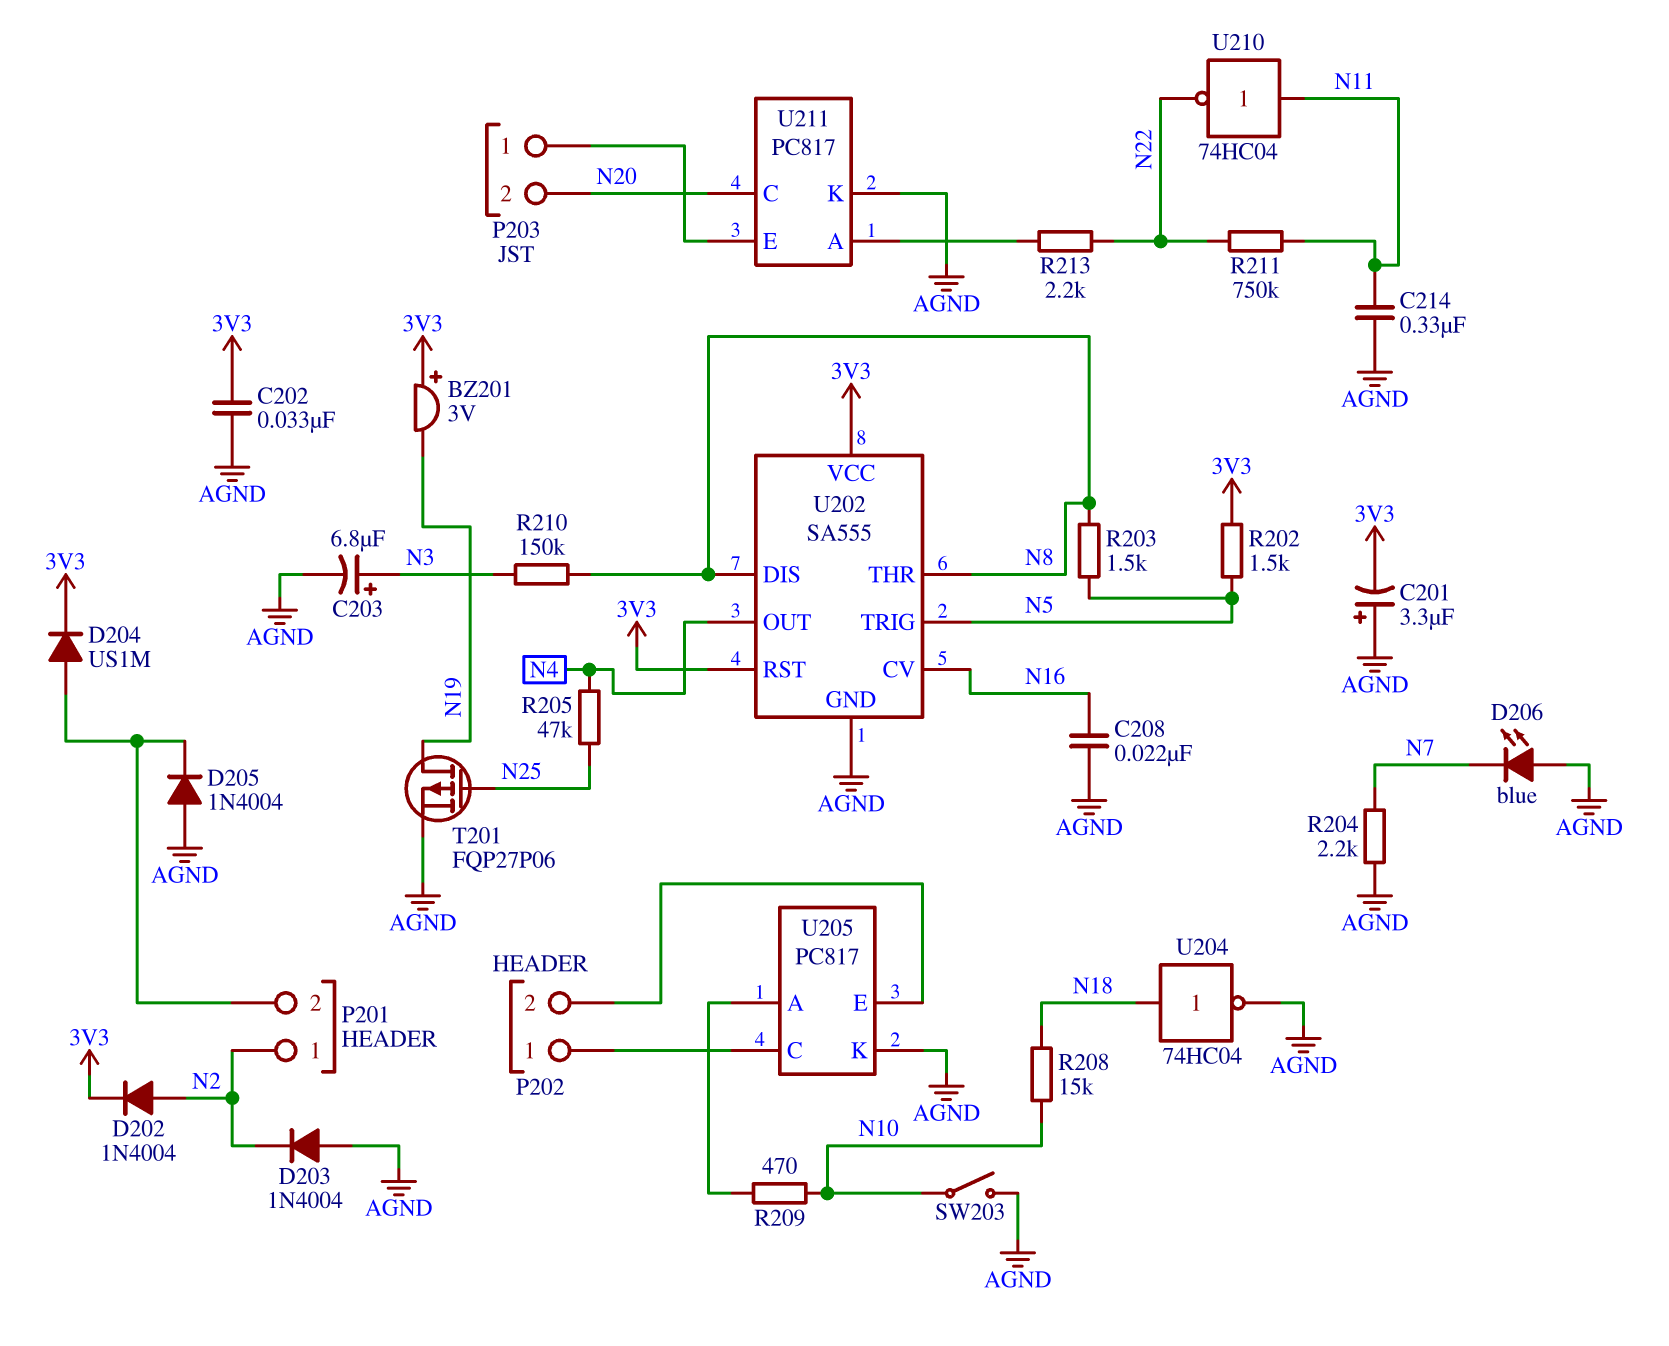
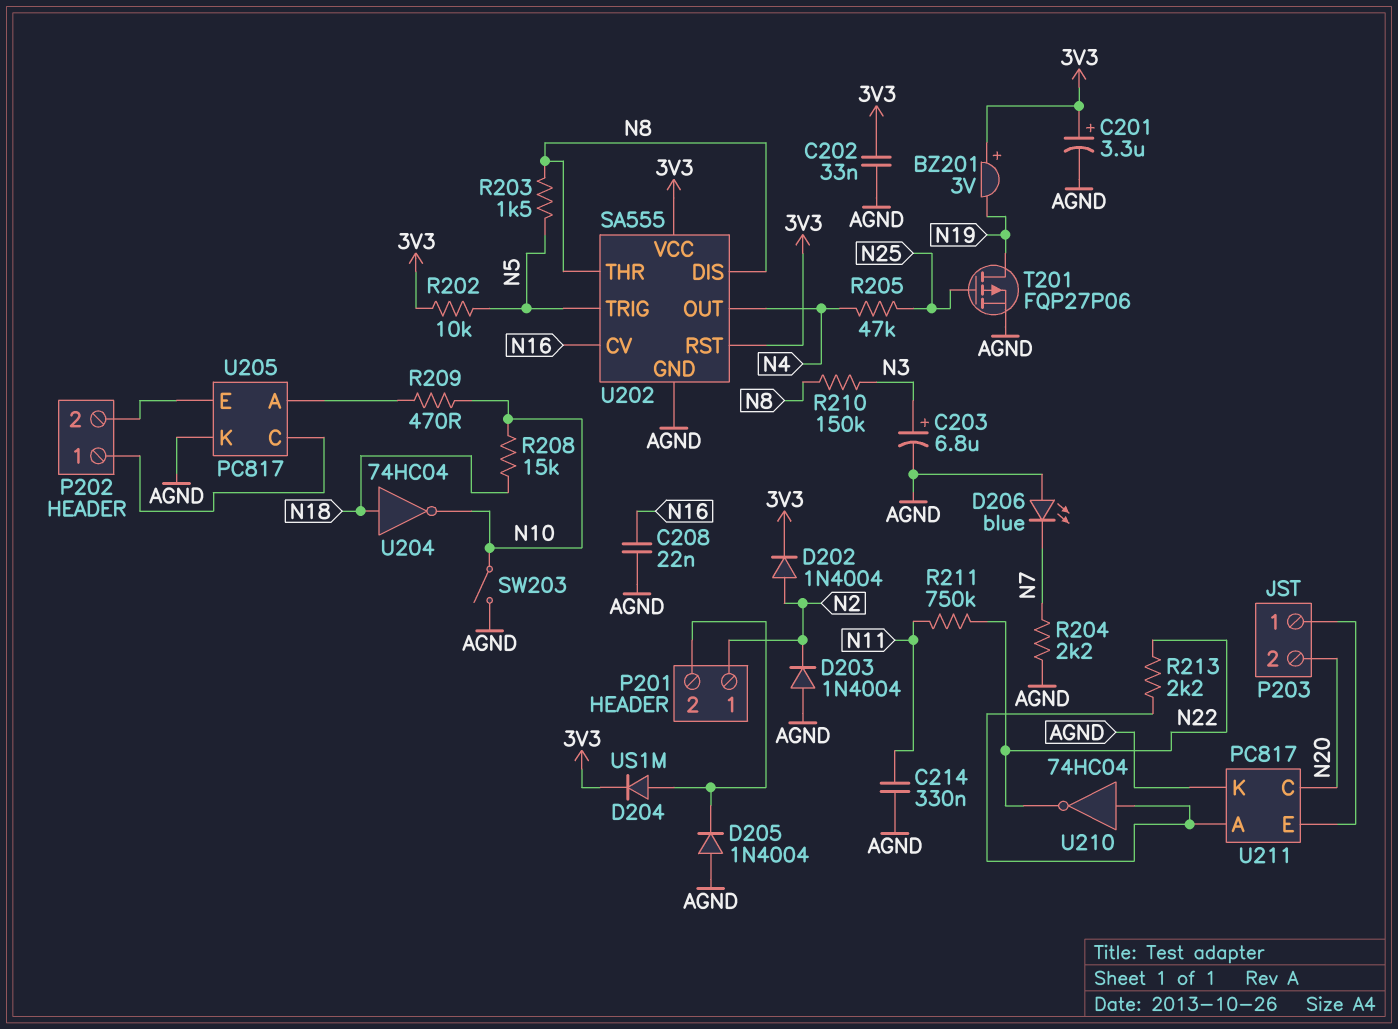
C201: 3.3uF (plus AGND, minus 3V3) -> 3.3uF (plus 3V3, minus AGND)
R202: 1.5k (3V3, N5) -> 10k (3V3, N5)
U204: NOT 74HC04 (in N18, out AGND) -> NOT 74HC04 (in N18, out N10)
U210: NOT 74HC04 (in N11, out N22) -> NOT 74HC04 (in U211/A, out N22)

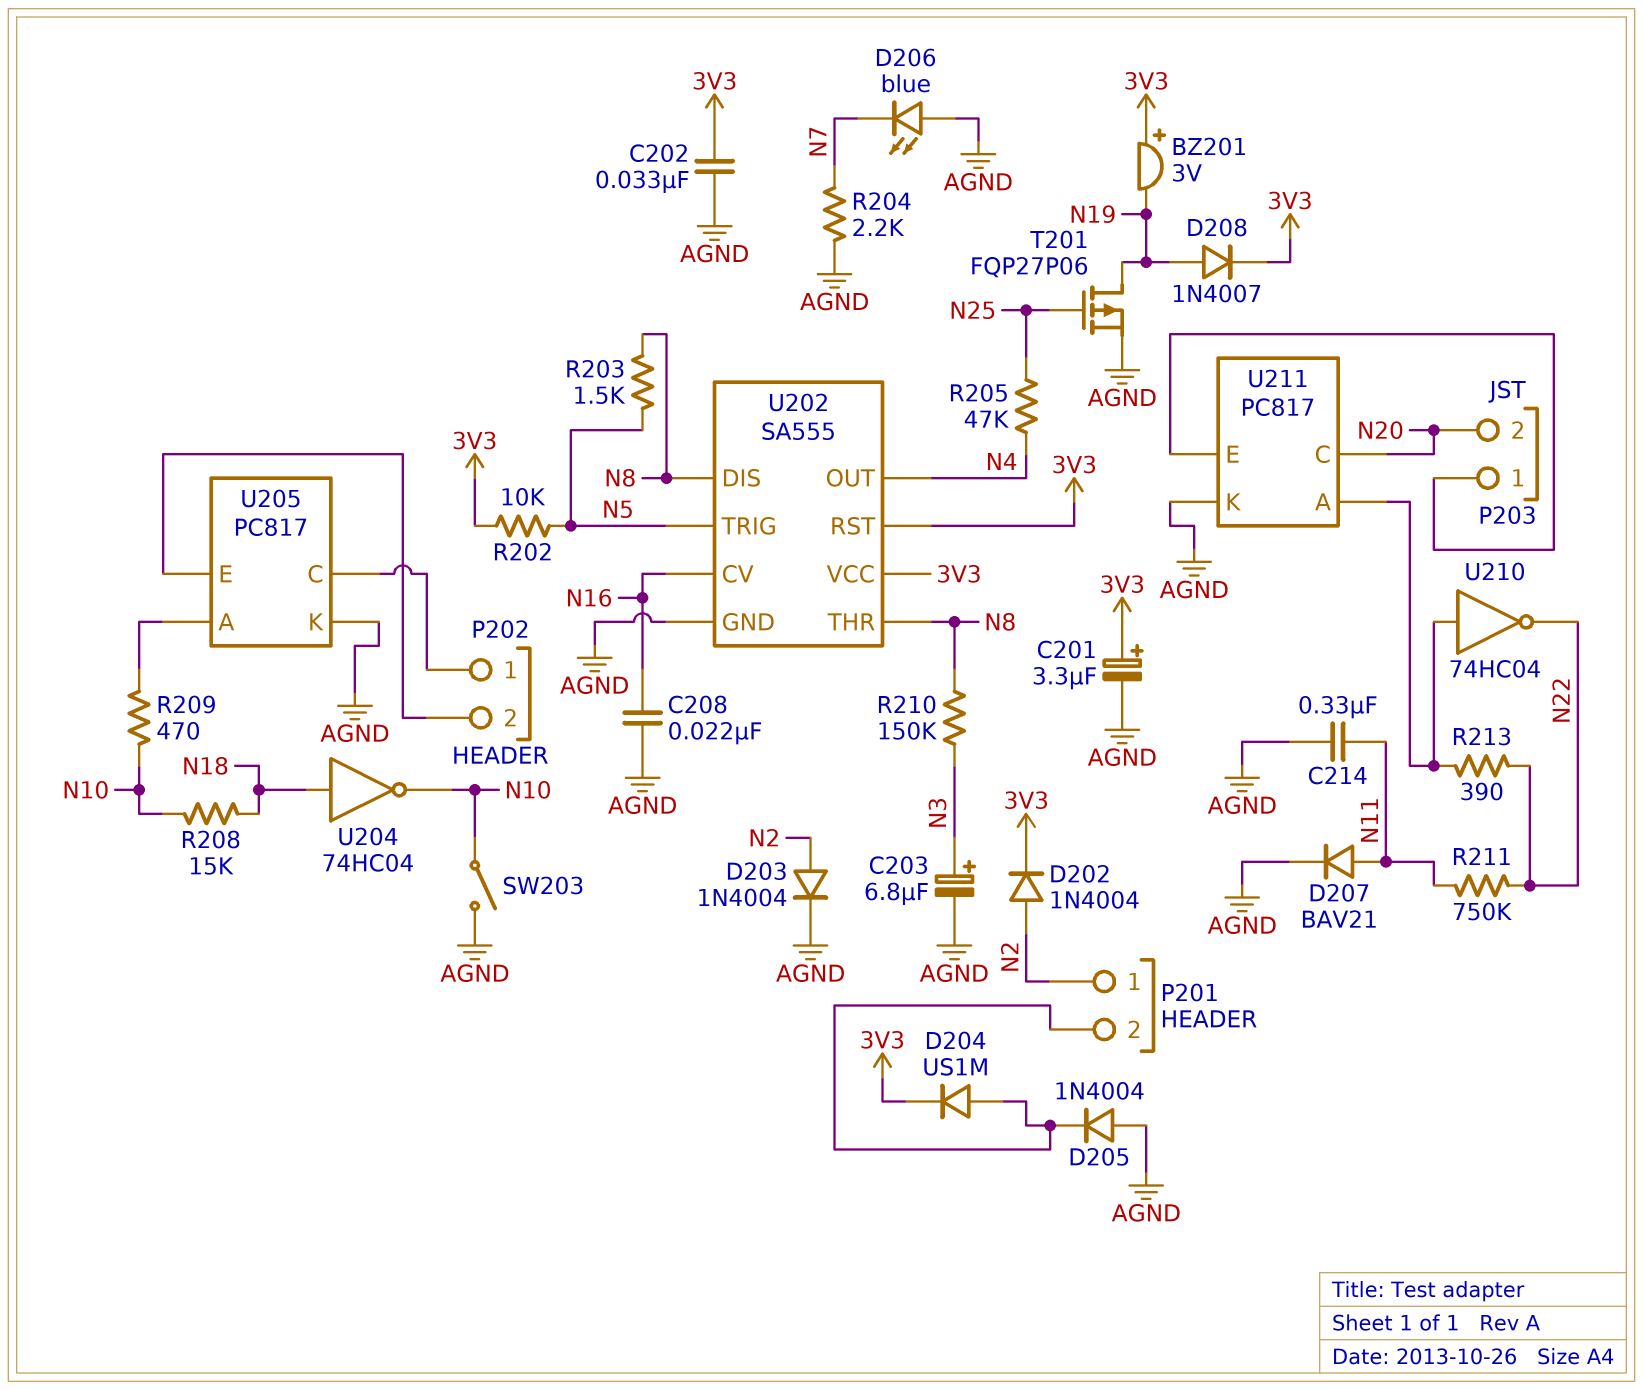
D203: diode 1N4004 (A AGND, K N2) -> diode 1N4004 (A N2, K AGND)
D207: none -> diode BAV21 (A N11, K AGND)
D208: none -> diode 1N4007 (A N19, K 3V3)
R213: 2.2k (N22, U211/A) -> 390 (N22, U211/A)

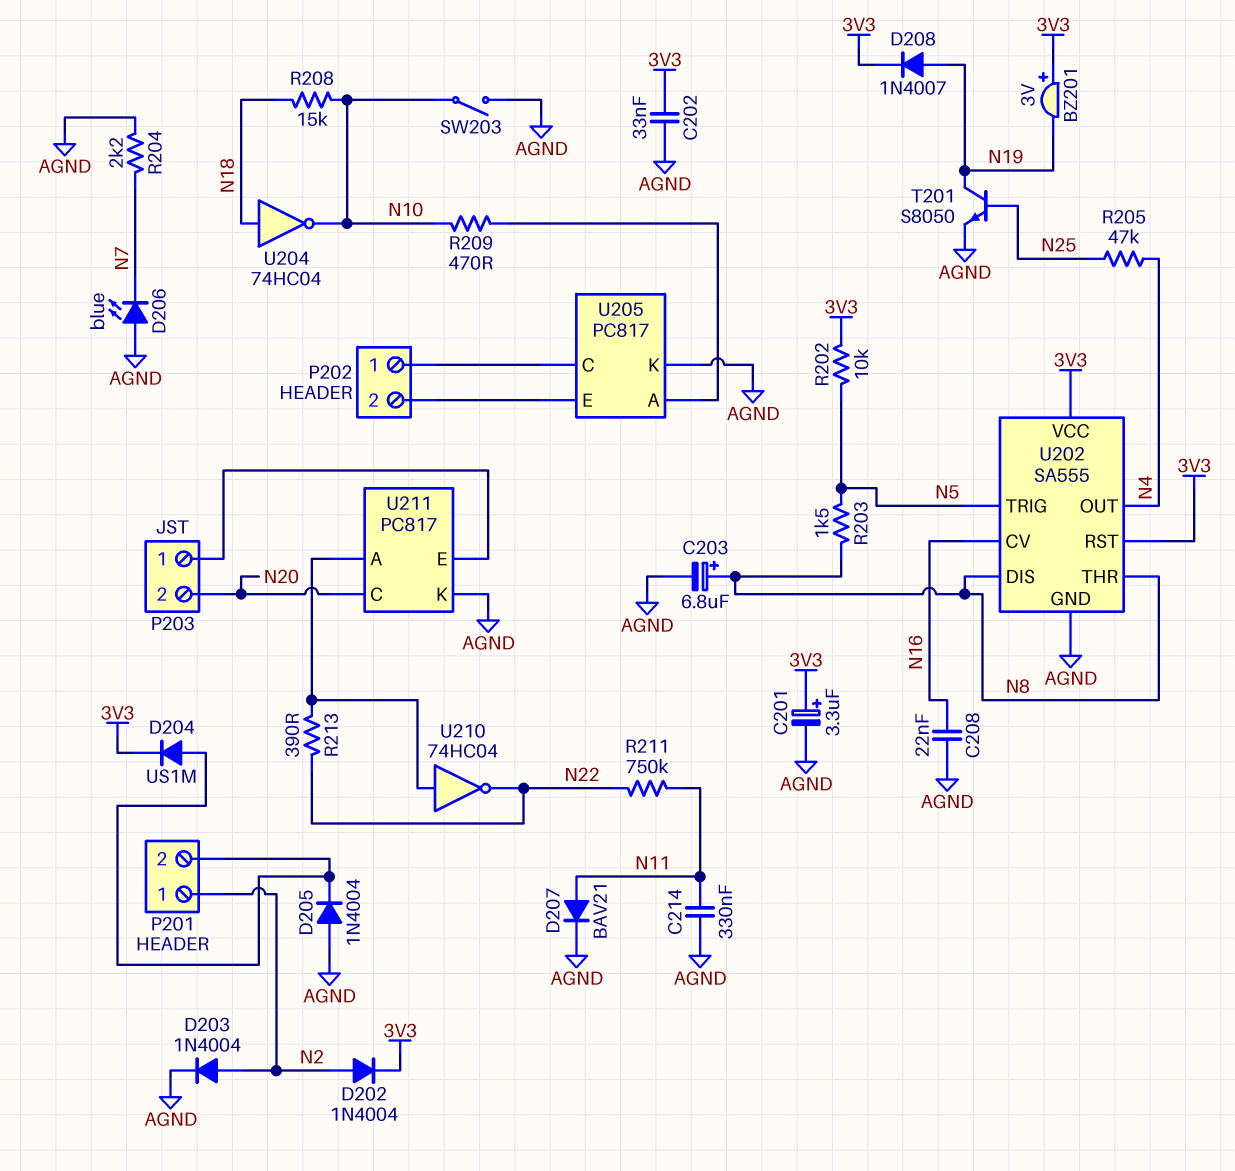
C203: 6.8uF (plus N3, minus AGND) -> 6.8uF (plus N8, minus AGND)
R210: 150k (N3, N8) -> none
T201: PMOS FQP27P06 (G N25, D N19, S AGND) -> NPN S8050 (B N25, C N19, E AGND)

